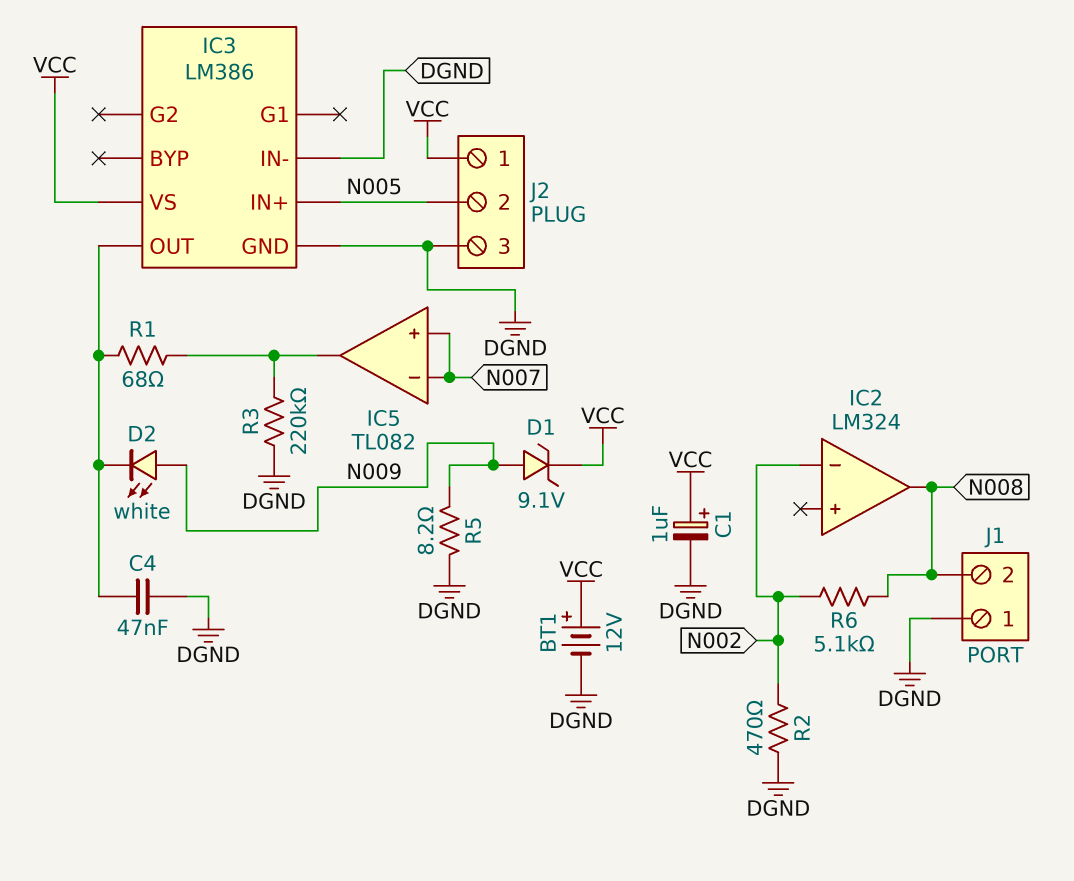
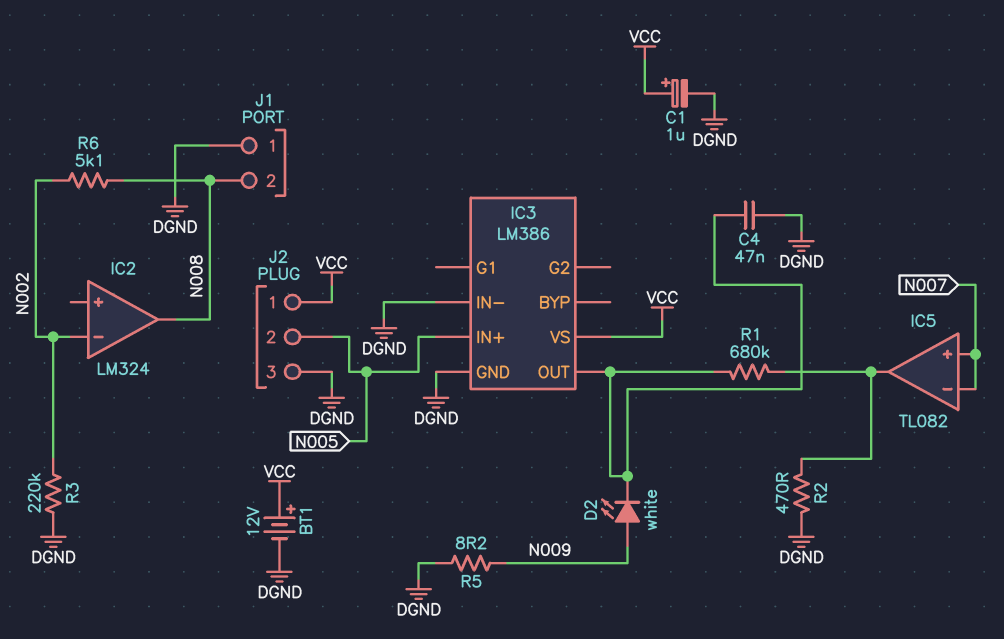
D1: zener 9.1V (A N009, K VCC) -> none
R1: 68 (IC3/OUT, IC5/out) -> 680k (IC3/OUT, IC5/out)
R2: 470 (DGND, N002) -> 470 (DGND, IC5/out)
R3: 220k (DGND, IC5/out) -> 220k (DGND, N002)

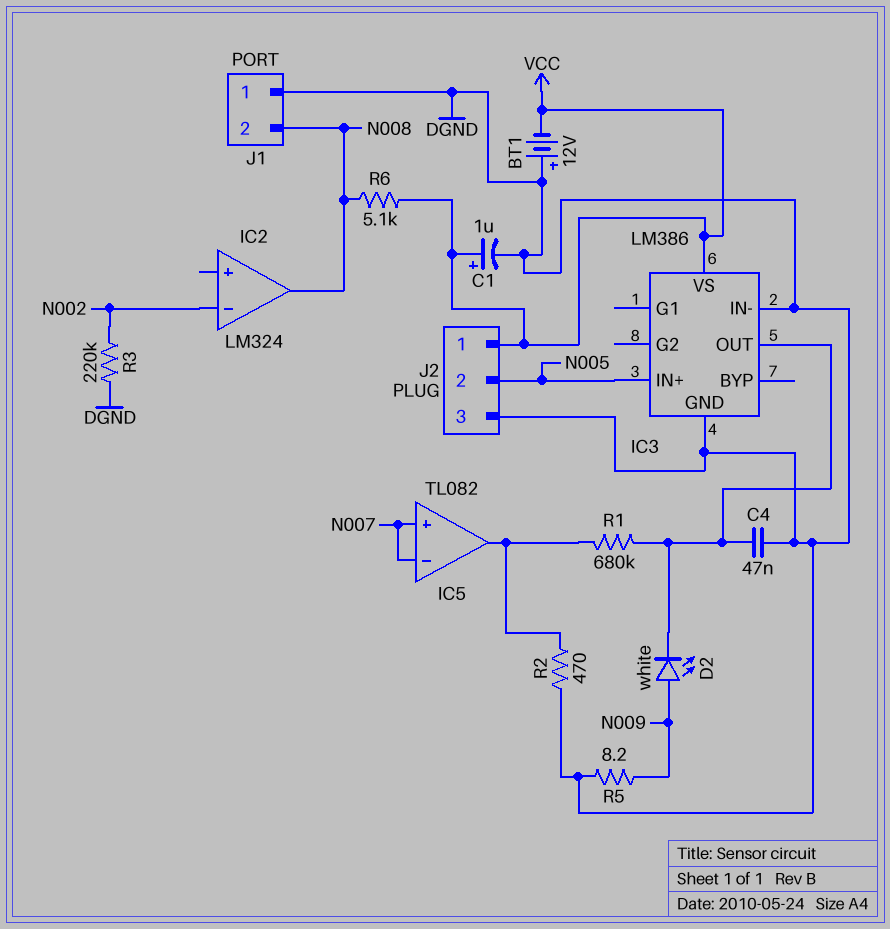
BT1: 12V (plus VCC, minus DGND) -> 12V (plus DGND, minus VCC)
R6: 5.1k (N002, N008) -> 5.1k (N008, VCC)

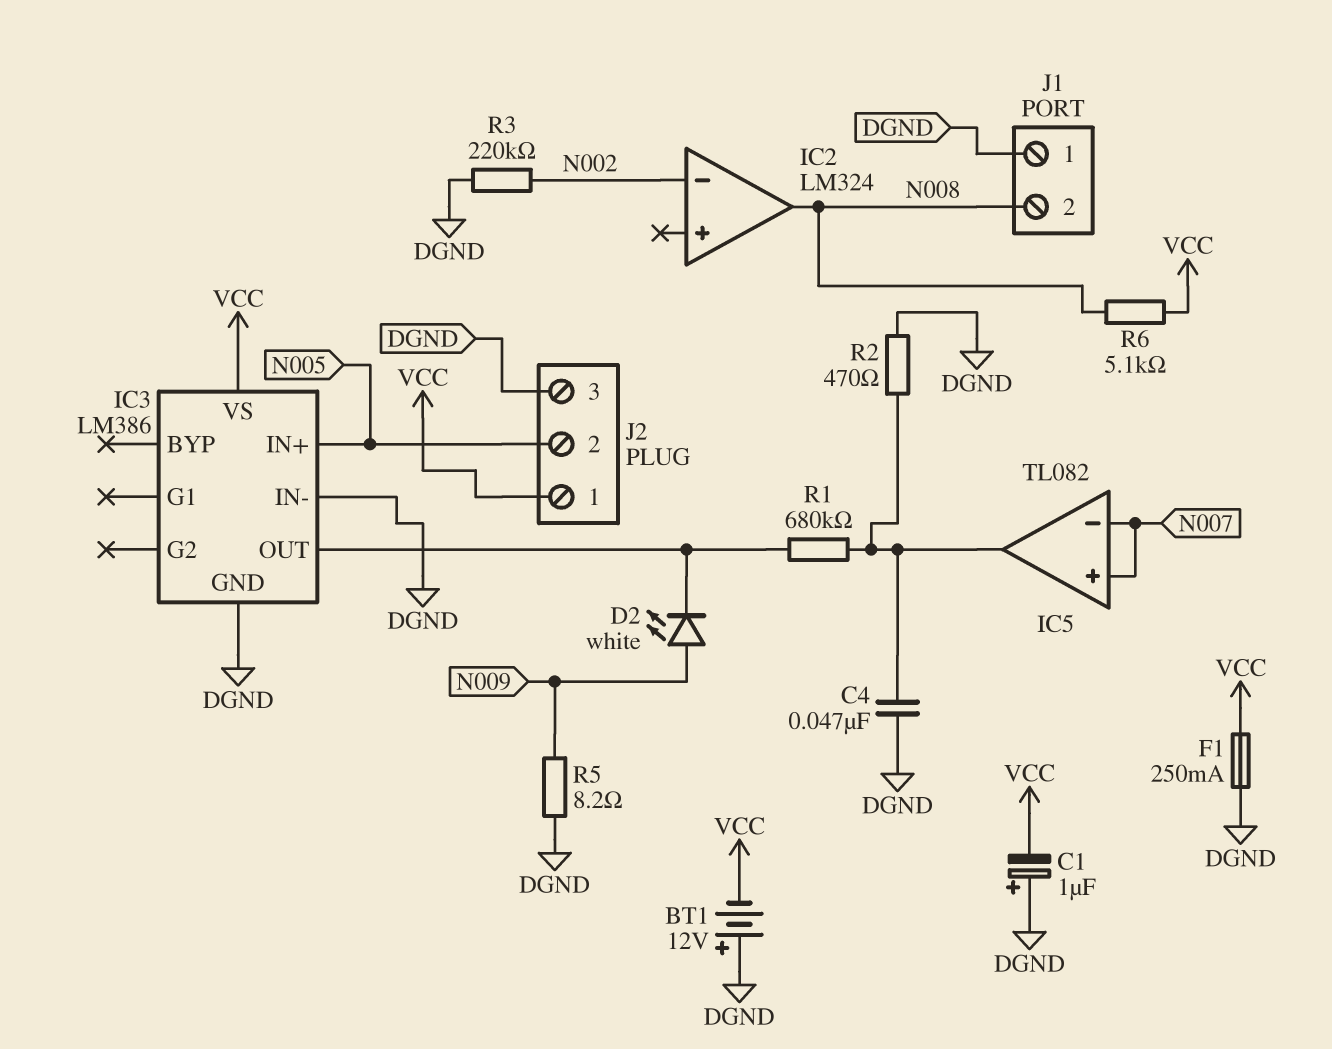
C1: 1uF (plus VCC, minus DGND) -> 1uF (plus DGND, minus VCC)
C4: 47nF (DGND, IC3/OUT) -> 47nF (DGND, IC5/out)
F1: none -> 250mA (DGND, VCC)

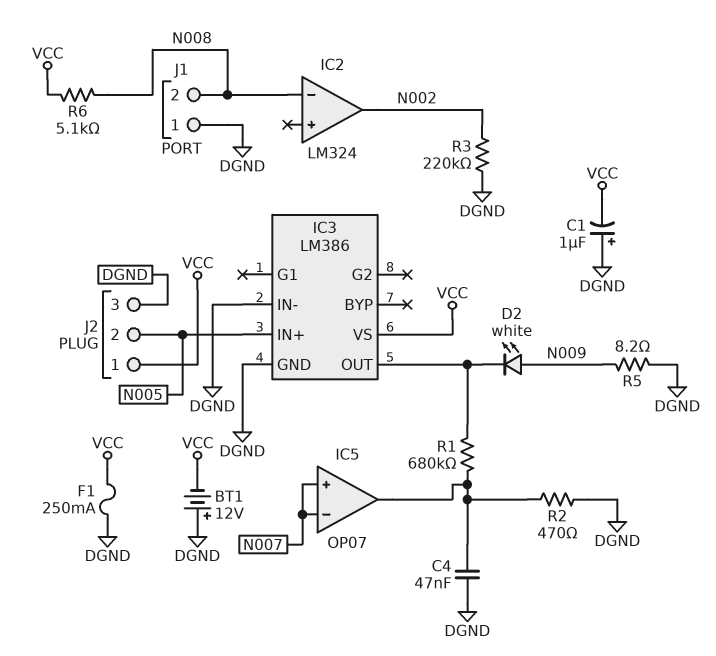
IC2 pin in-: N002 -> N008
IC2 pin out: N008 -> N002
IC5: TL082 -> OP07

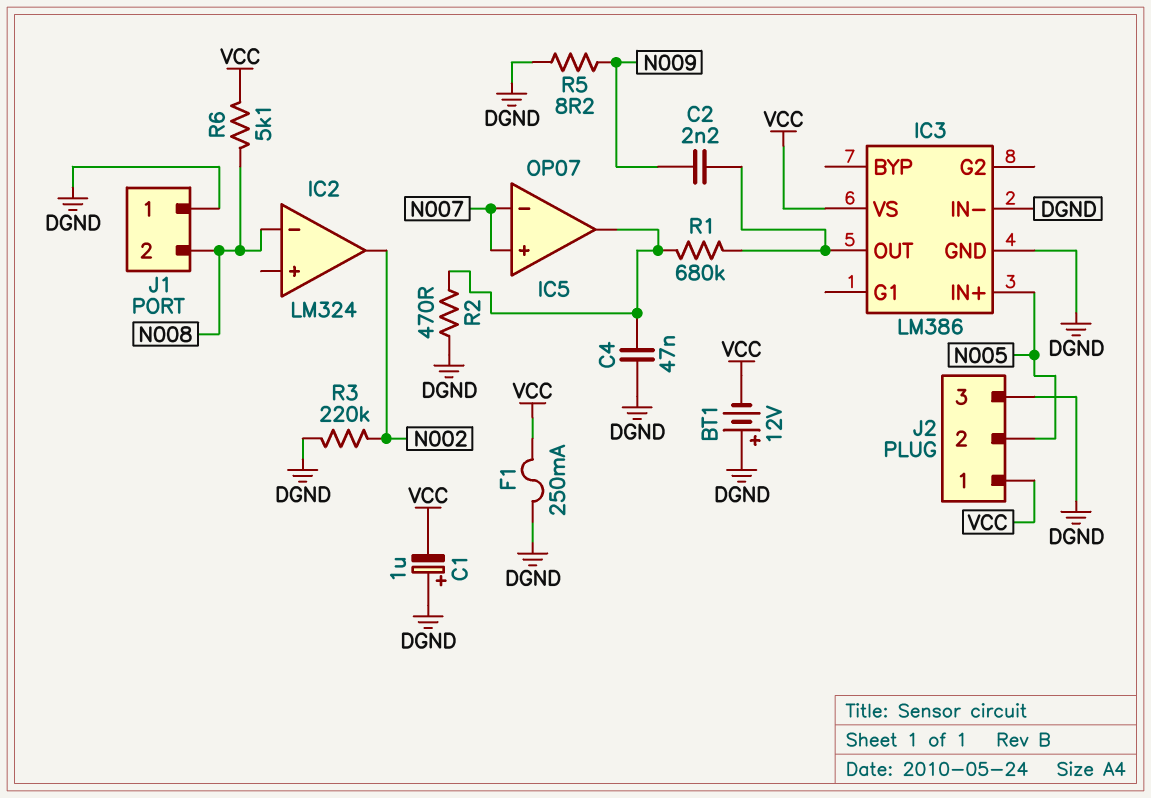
C2: none -> 2.2nF (IC3/OUT, N009)
D2: LED white (A N009, K IC3/OUT) -> none

